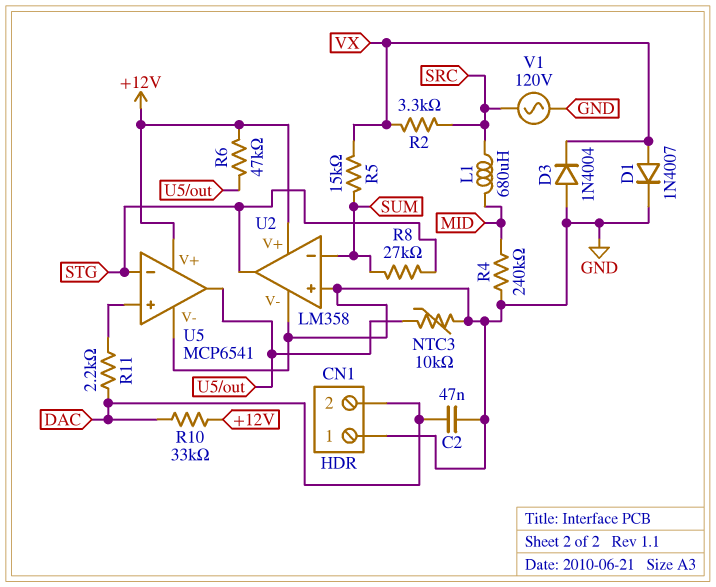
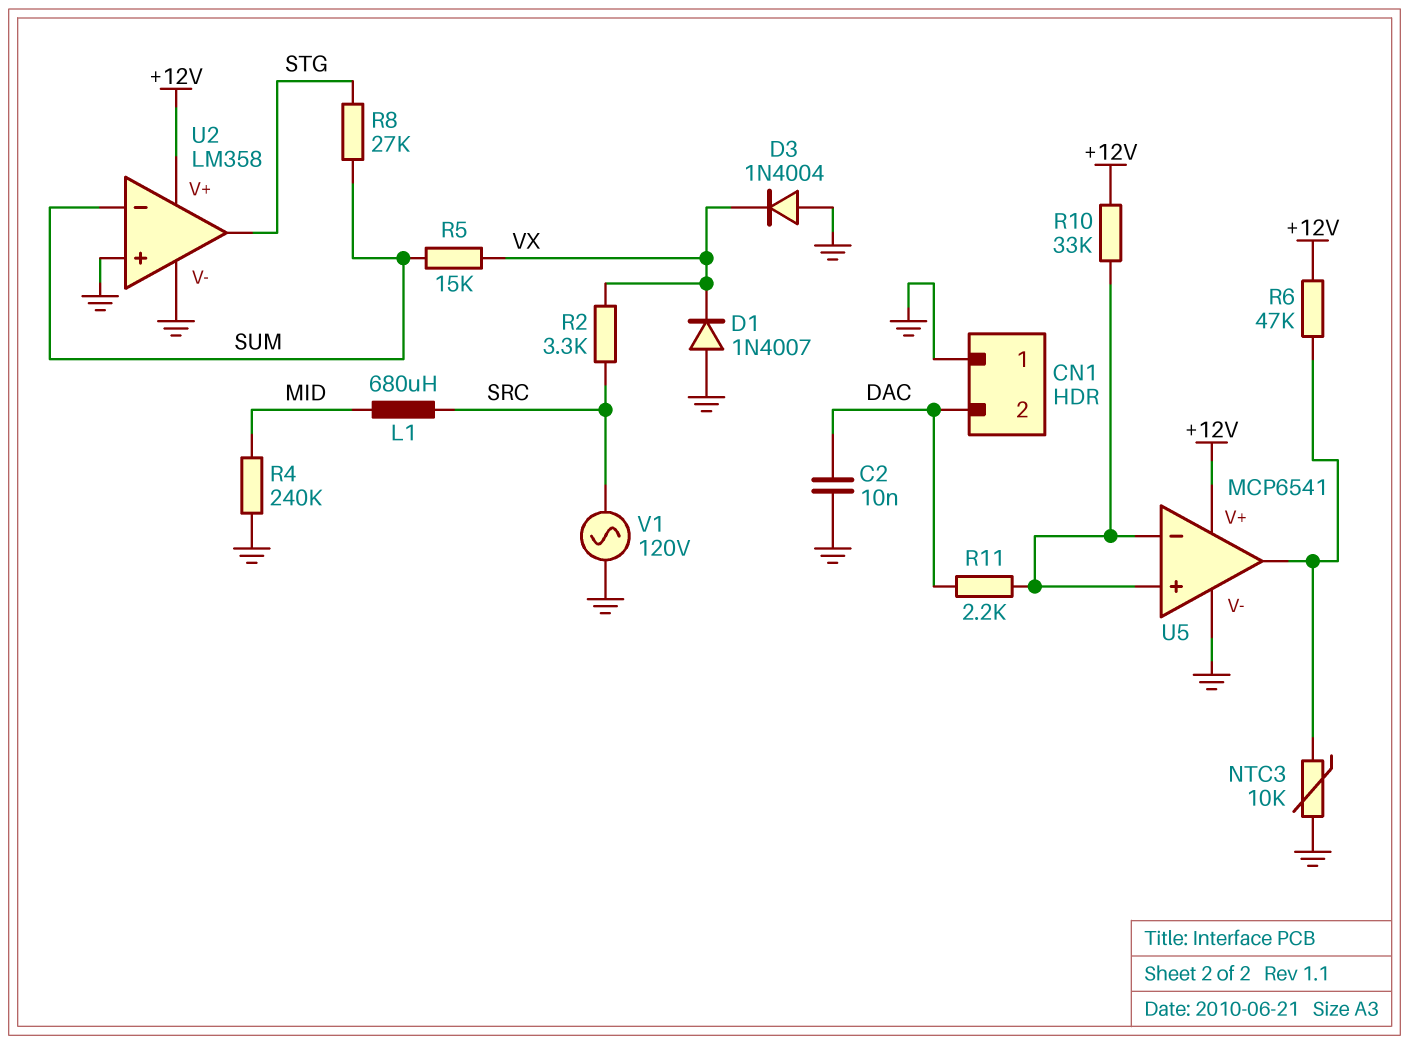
C2: 47nF (DAC, GND) -> 10nF (DAC, GND)
D1: diode 1N4007 (A VX, K GND) -> diode 1N4007 (A GND, K VX)
R10: 33k (+12V, DAC) -> 33k (+12V, U5/in+)
U5 pin in-: STG -> U5/in+

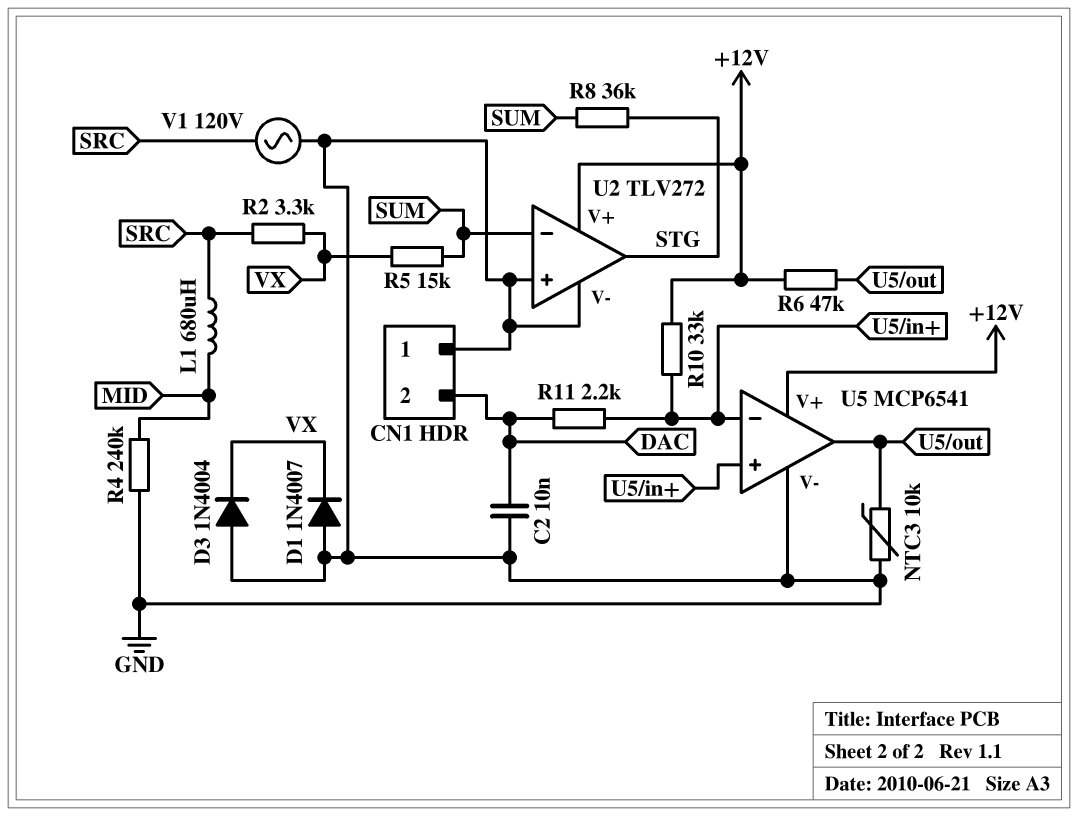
R8: 27k (STG, SUM) -> 36k (STG, SUM)
U2: LM358 -> TLV272

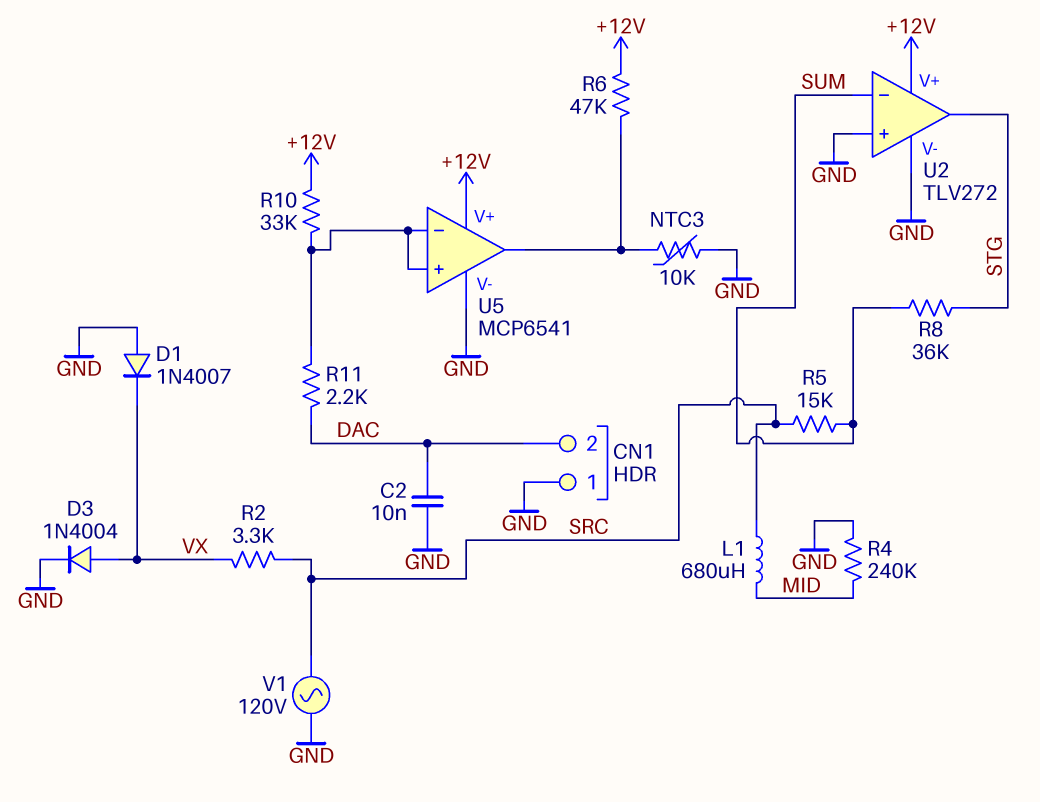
D3: diode 1N4004 (A GND, K VX) -> diode 1N4004 (A VX, K GND)
R5: 15k (SUM, VX) -> 15k (SRC, SUM)

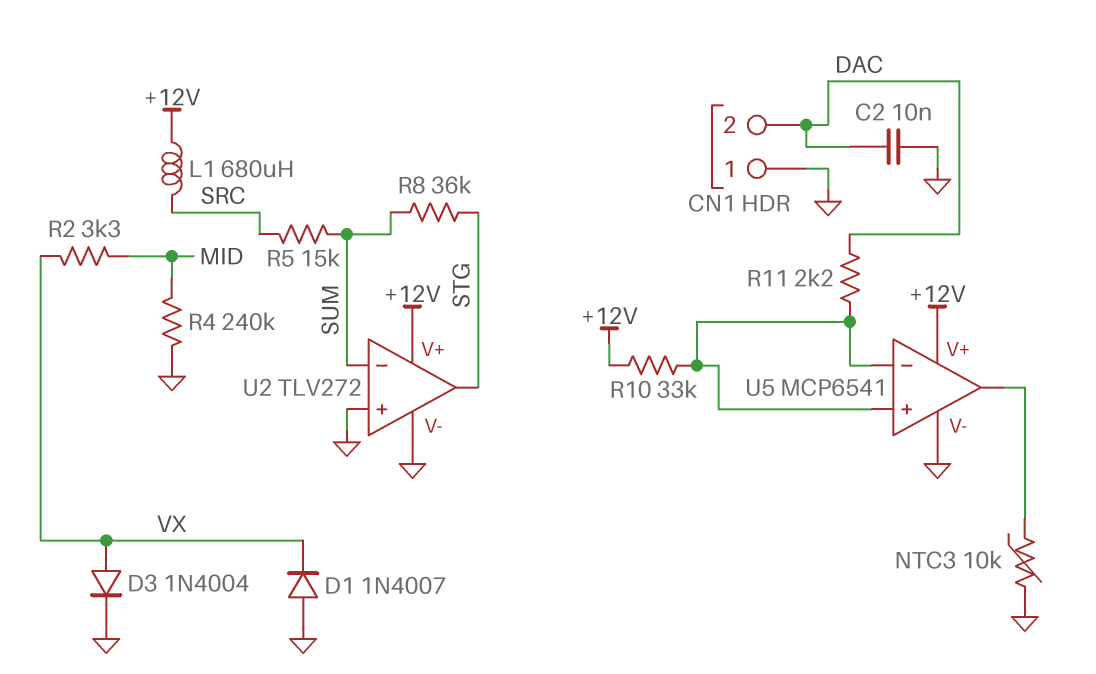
L1: 680uH (MID, SRC) -> 680uH (+12V, SRC)
R2: 3.3k (SRC, VX) -> 3.3k (MID, VX)
R6: 47k (+12V, U5/out) -> none
V1: AC 120V (GND, SRC) -> none

